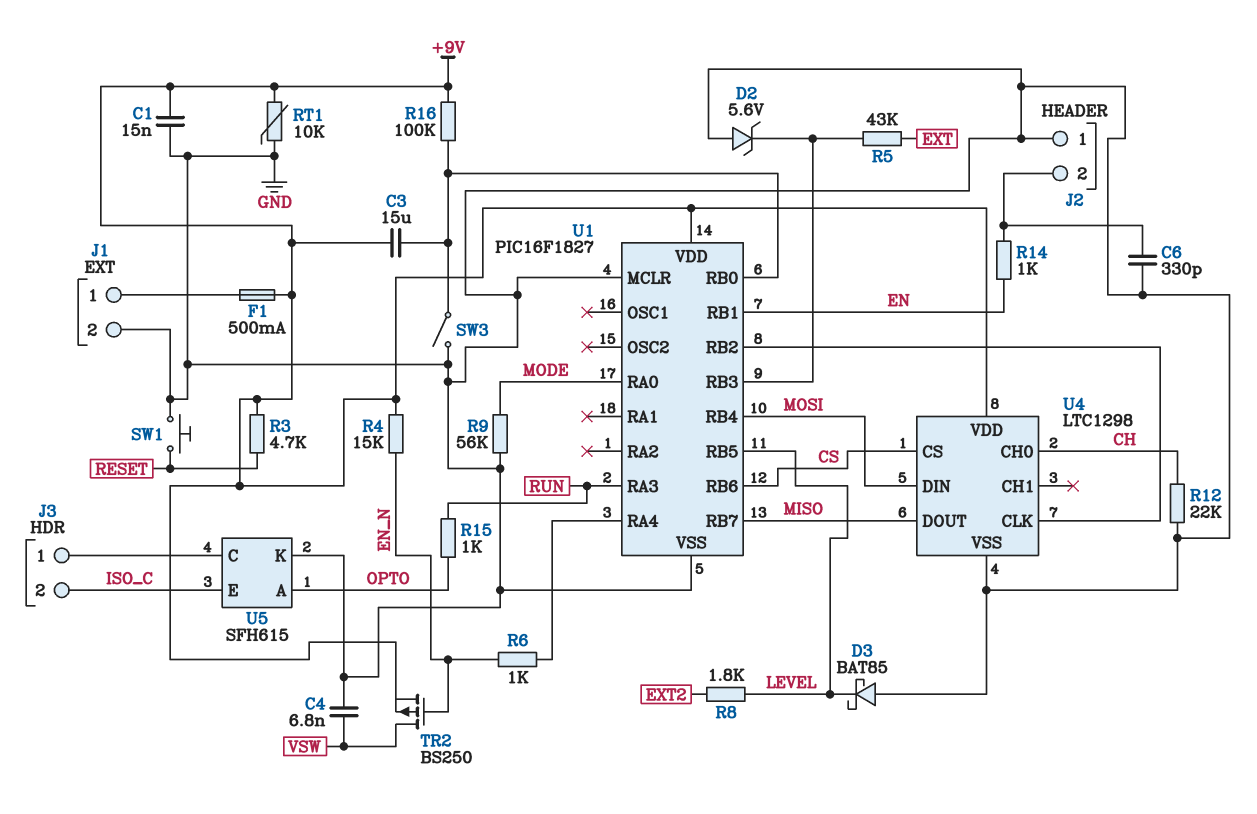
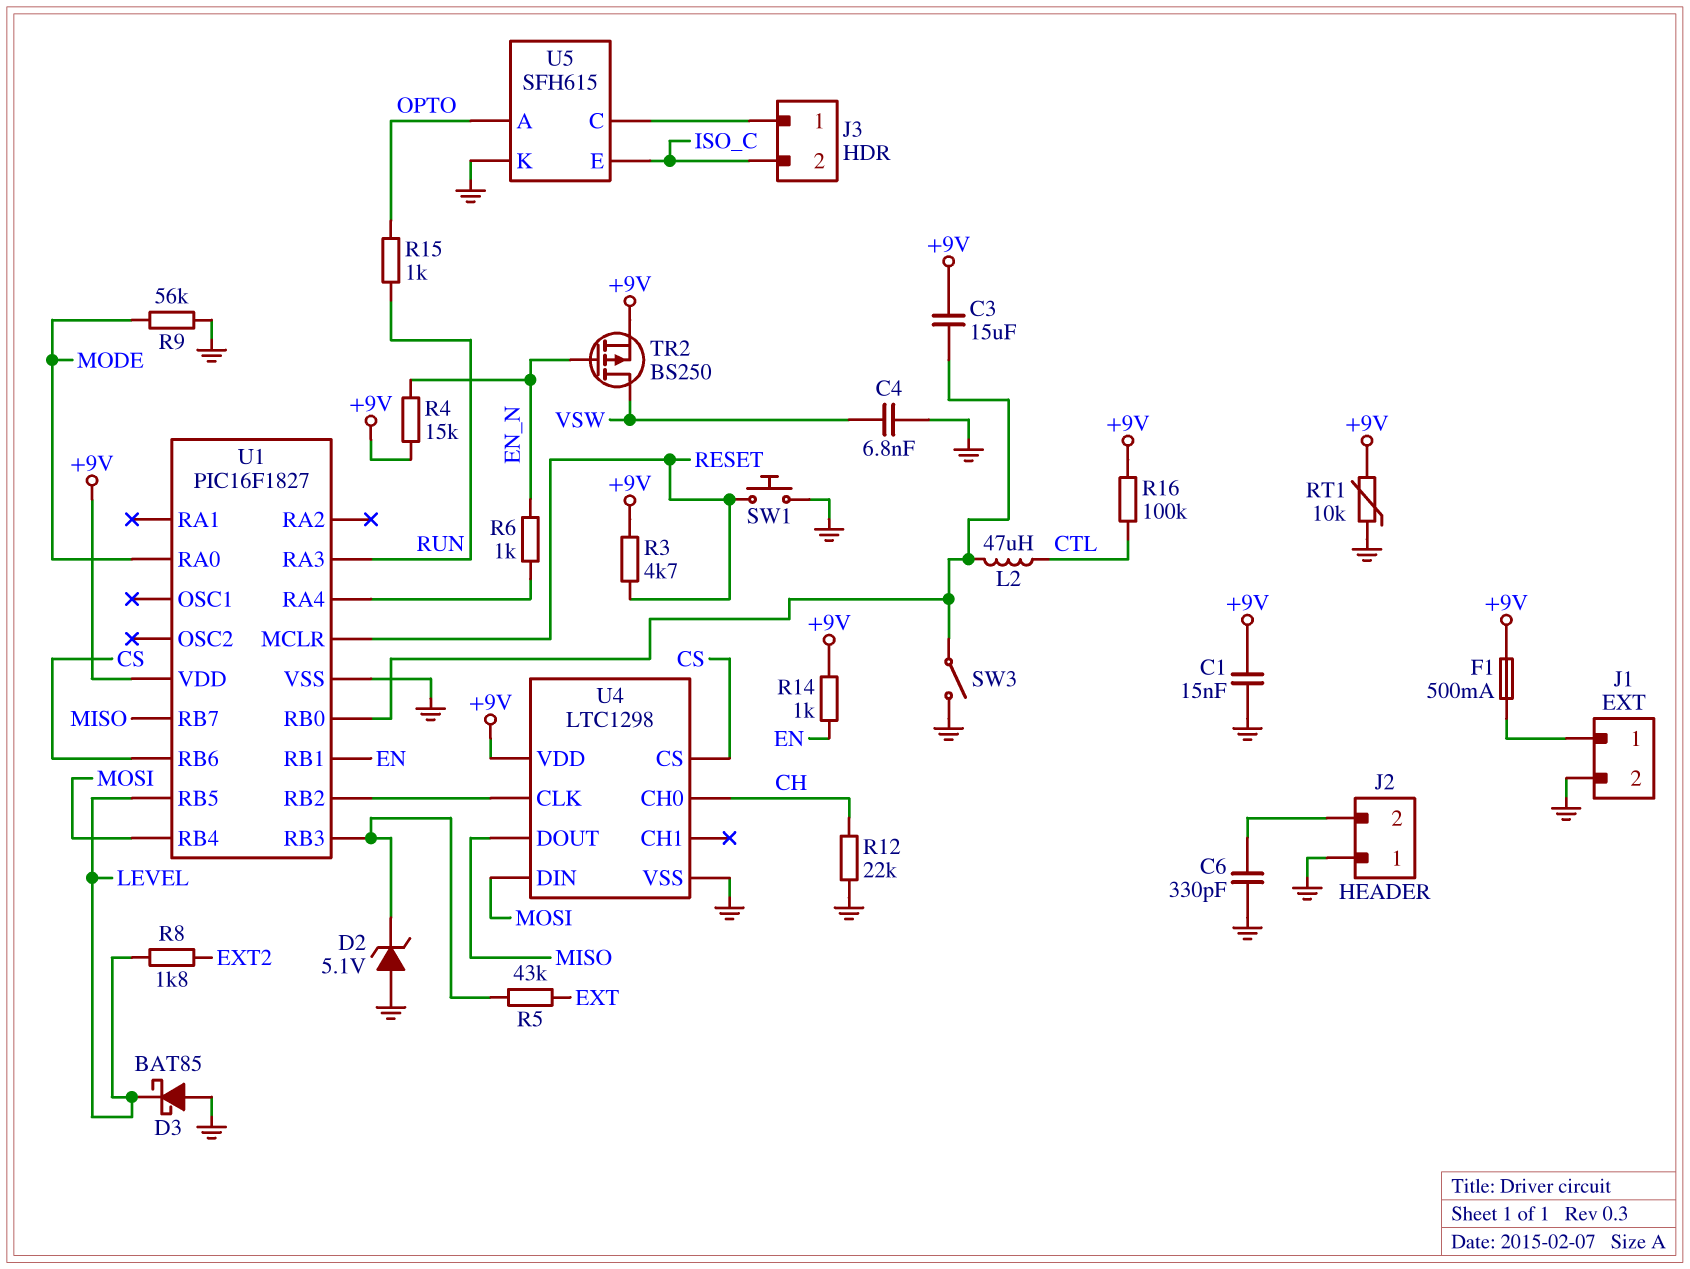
D2: zener 5.6V (A GND, K U1/RB3) -> zener 5.1V (A GND, K U1/RB3)
L2: none -> 47uH (CTL, U1/RB0)
R14: 1k (EN, J2/2) -> 1k (+9V, EN)
R16: 100k (+9V, U1/RB0) -> 100k (+9V, CTL)
U1 pin MCLR: GND -> RESET

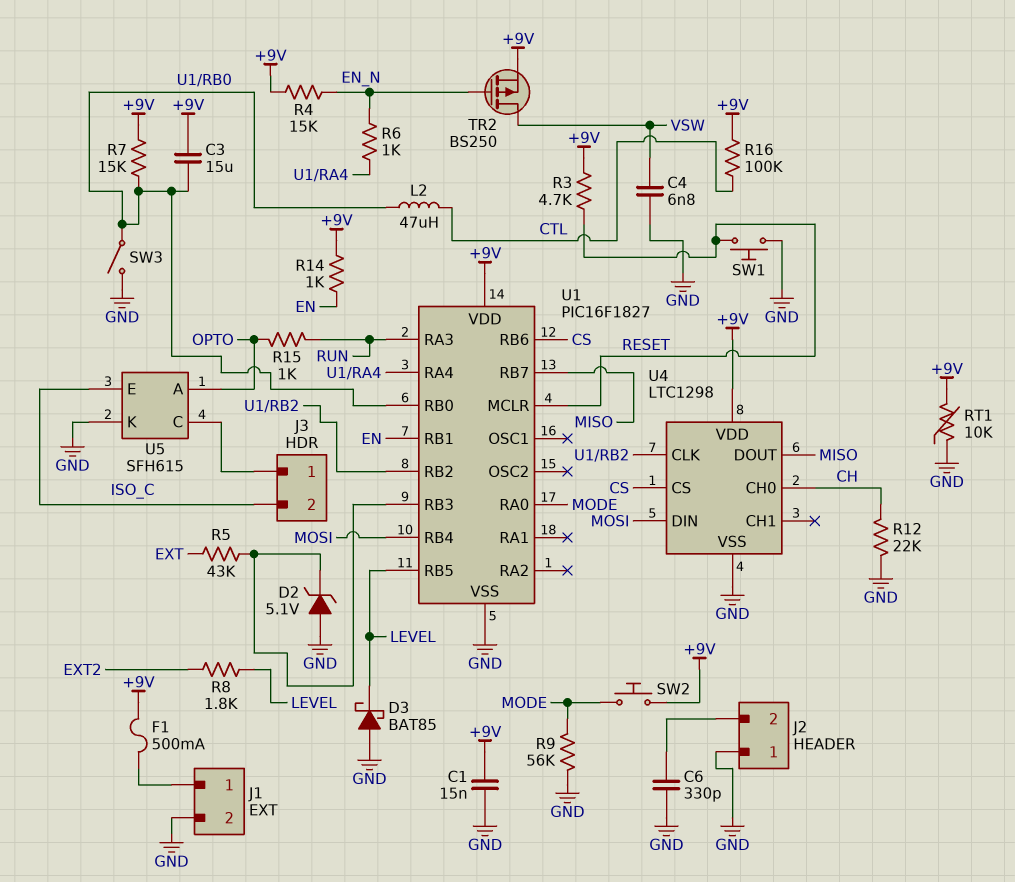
R7: none -> 15k (+9V, U1/RB0)
SW2: none -> button (+9V, MODE)

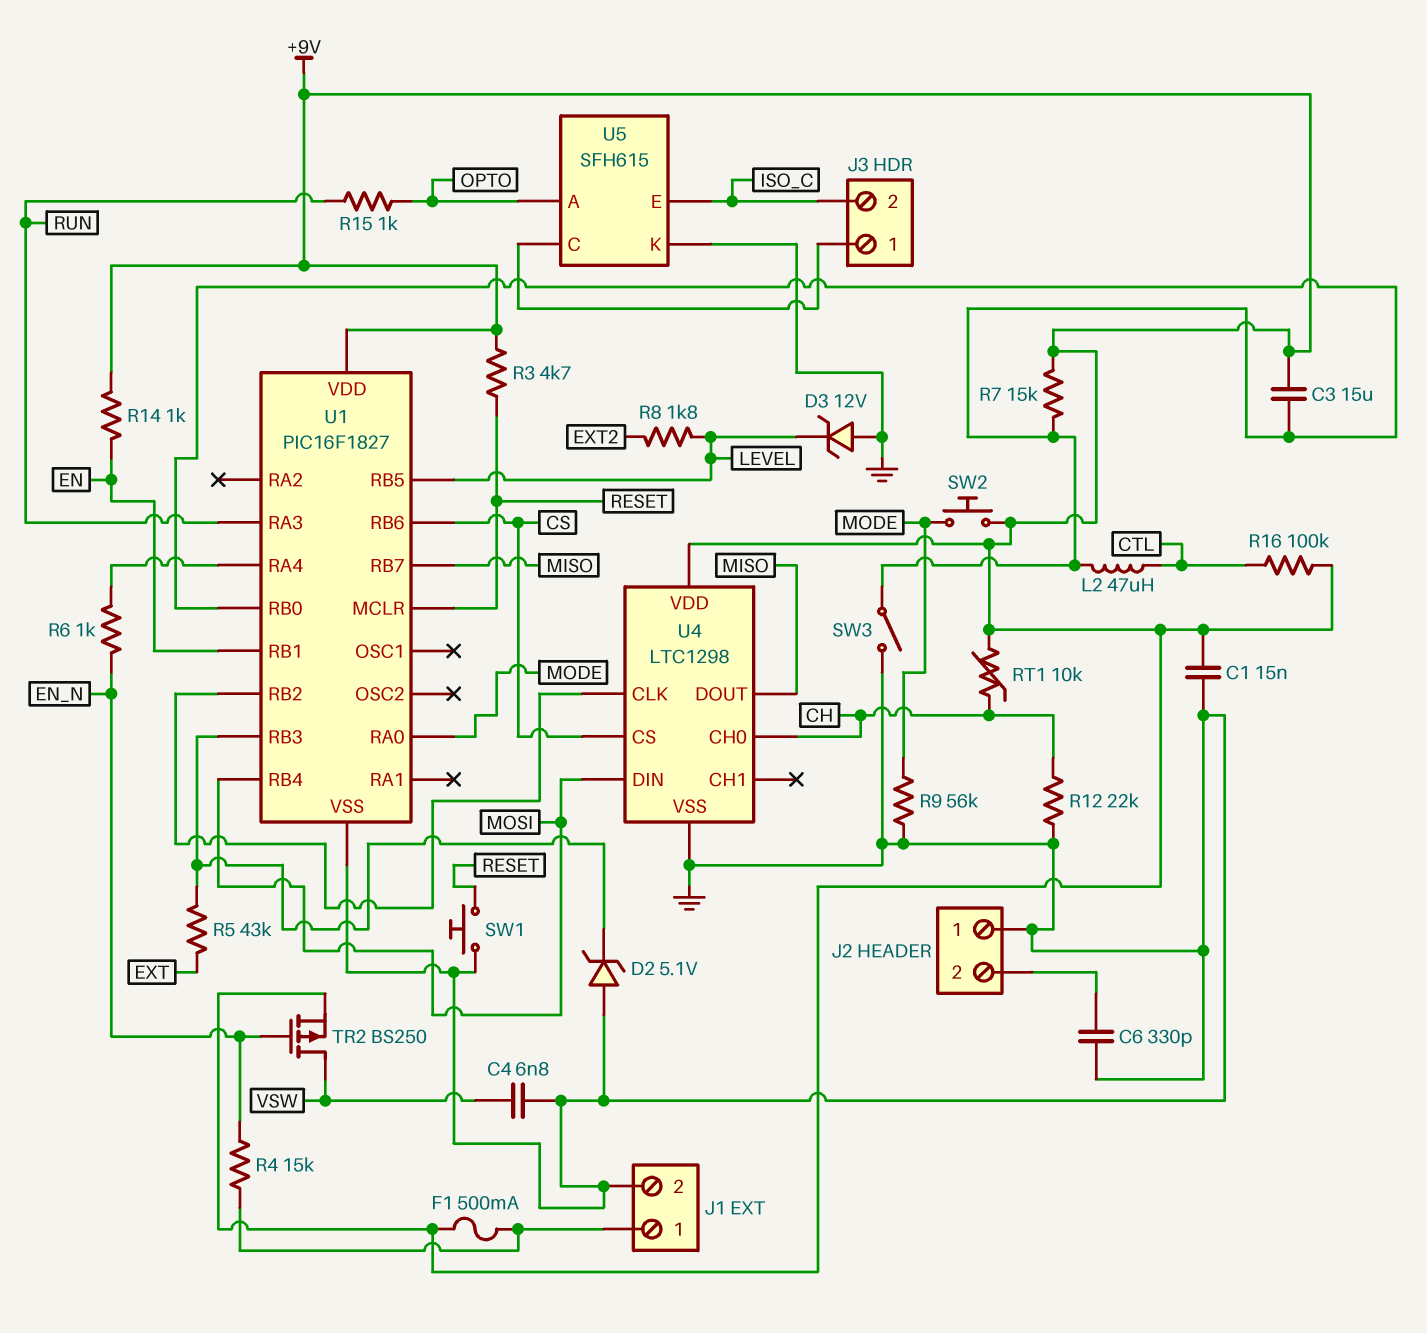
D3: schottky BAT85 (A GND, K LEVEL) -> zener 12V (A GND, K LEVEL)
R4: 15k (+9V, EN_N) -> 15k (EN_N, J1/1)
RT1: 10k (+9V, GND) -> 10k (+9V, CH)

